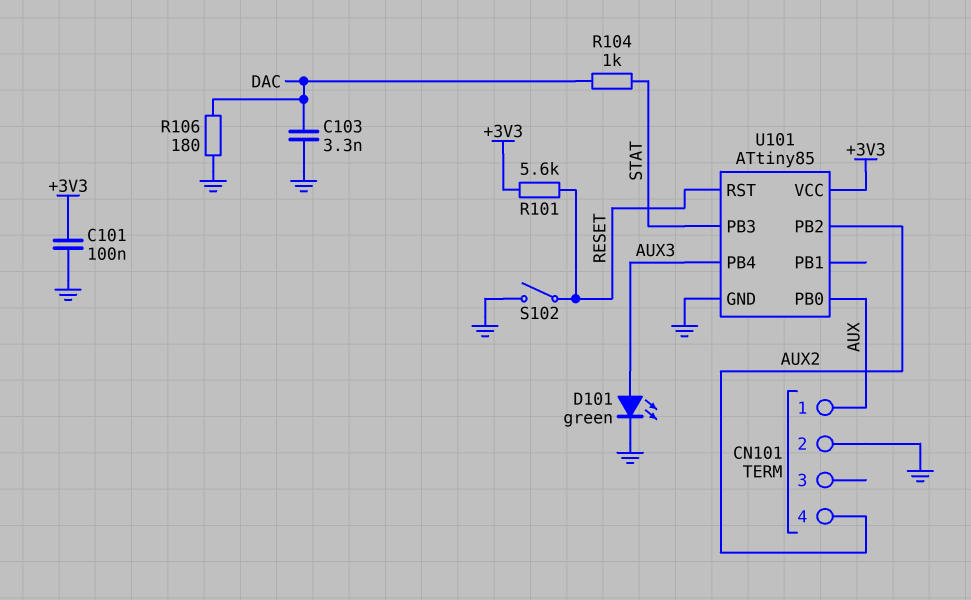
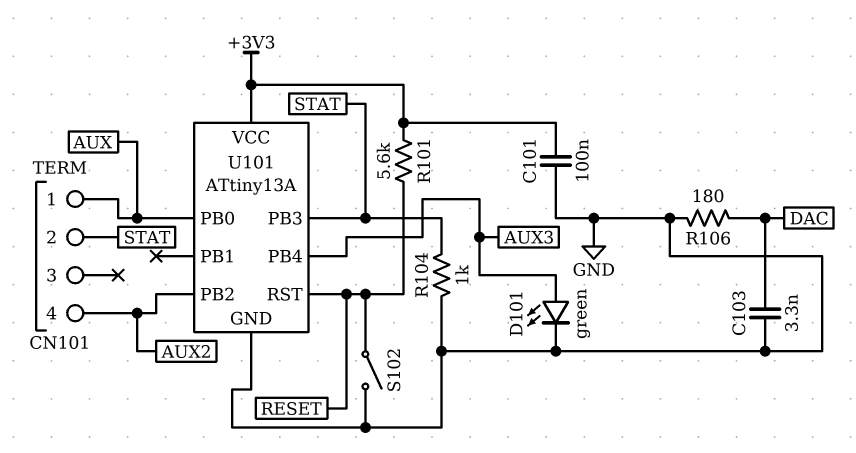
CN101 pin 2: GND -> STAT
R104: 1k (DAC, STAT) -> 1k (GND, STAT)
U101: ATtiny85 -> ATtiny13A

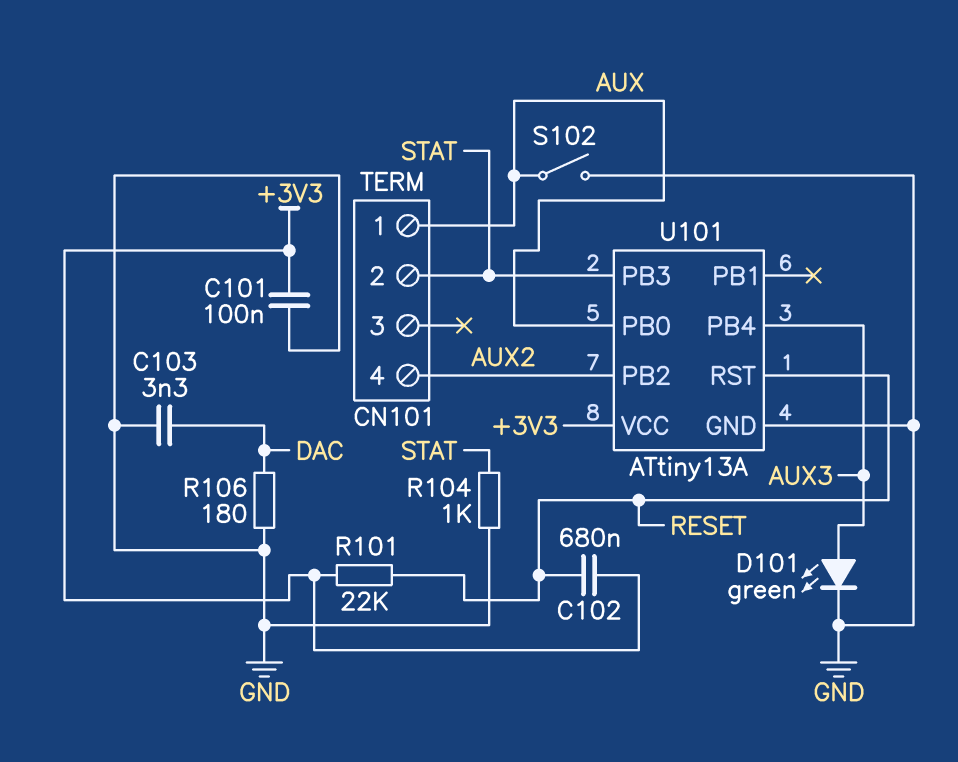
C102: none -> 680nF (+3V3, RESET)
R101: 5.6k (+3V3, RESET) -> 22k (+3V3, RESET)
S102: switch (GND, RESET) -> switch (AUX, GND)

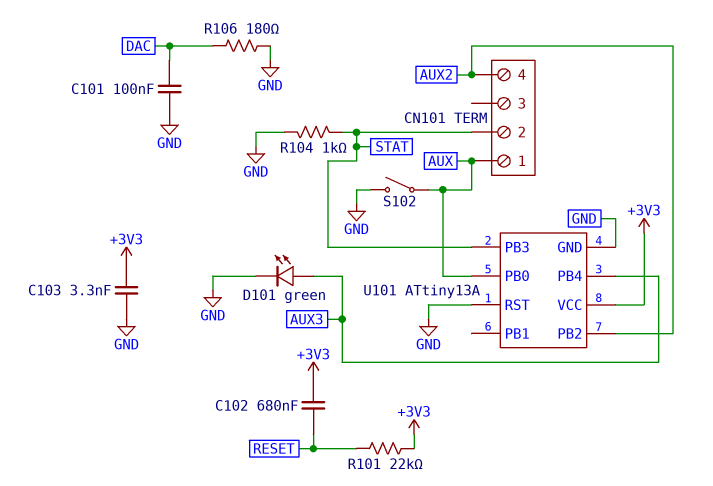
C101: 100nF (+3V3, GND) -> 100nF (DAC, GND)
C103: 3.3nF (DAC, GND) -> 3.3nF (+3V3, GND)
U101 pin RST: RESET -> GND

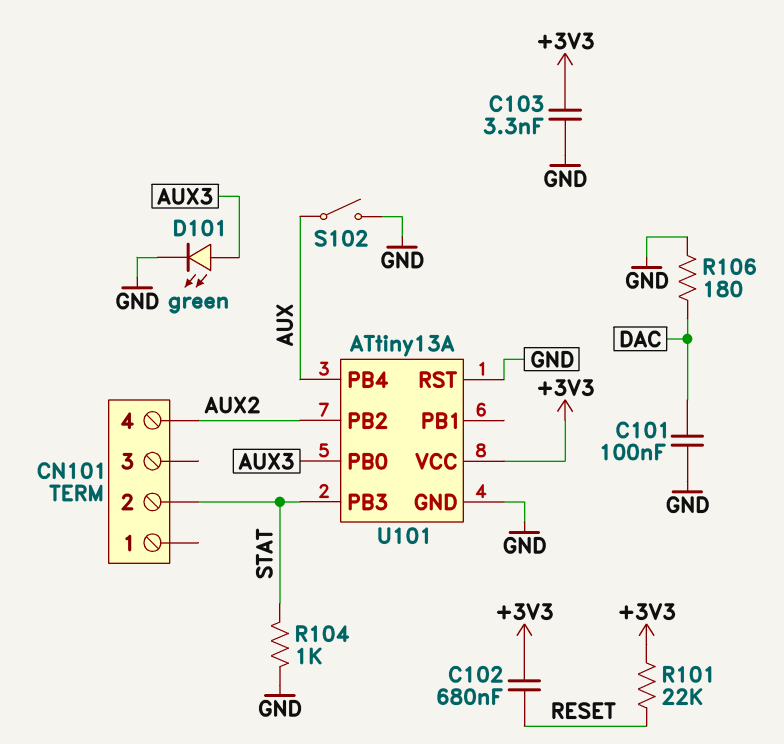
CN101 pin 1: AUX -> none
U101 pin PB0: AUX -> AUX3
U101 pin PB4: AUX3 -> AUX

